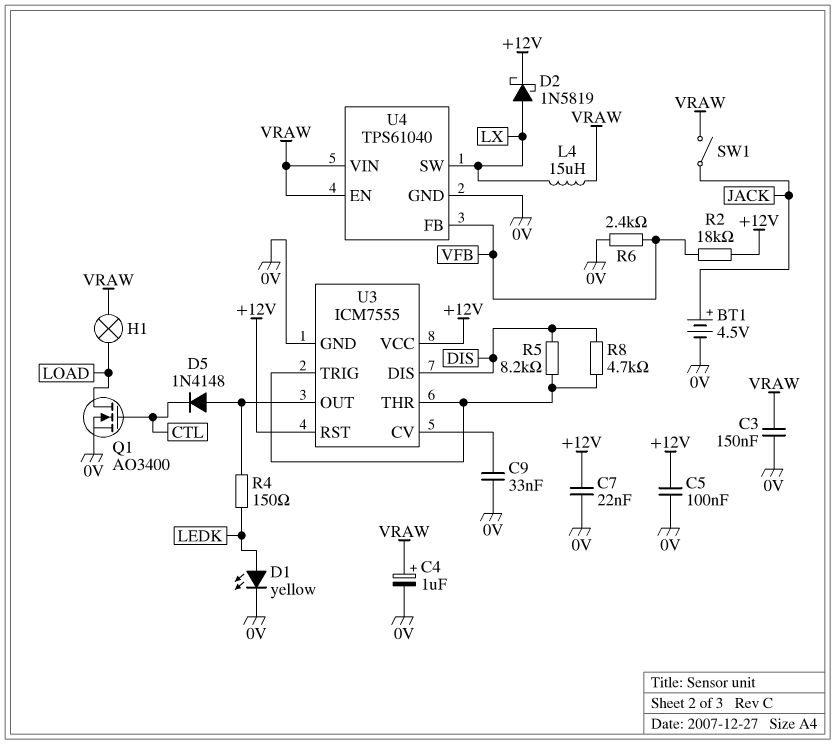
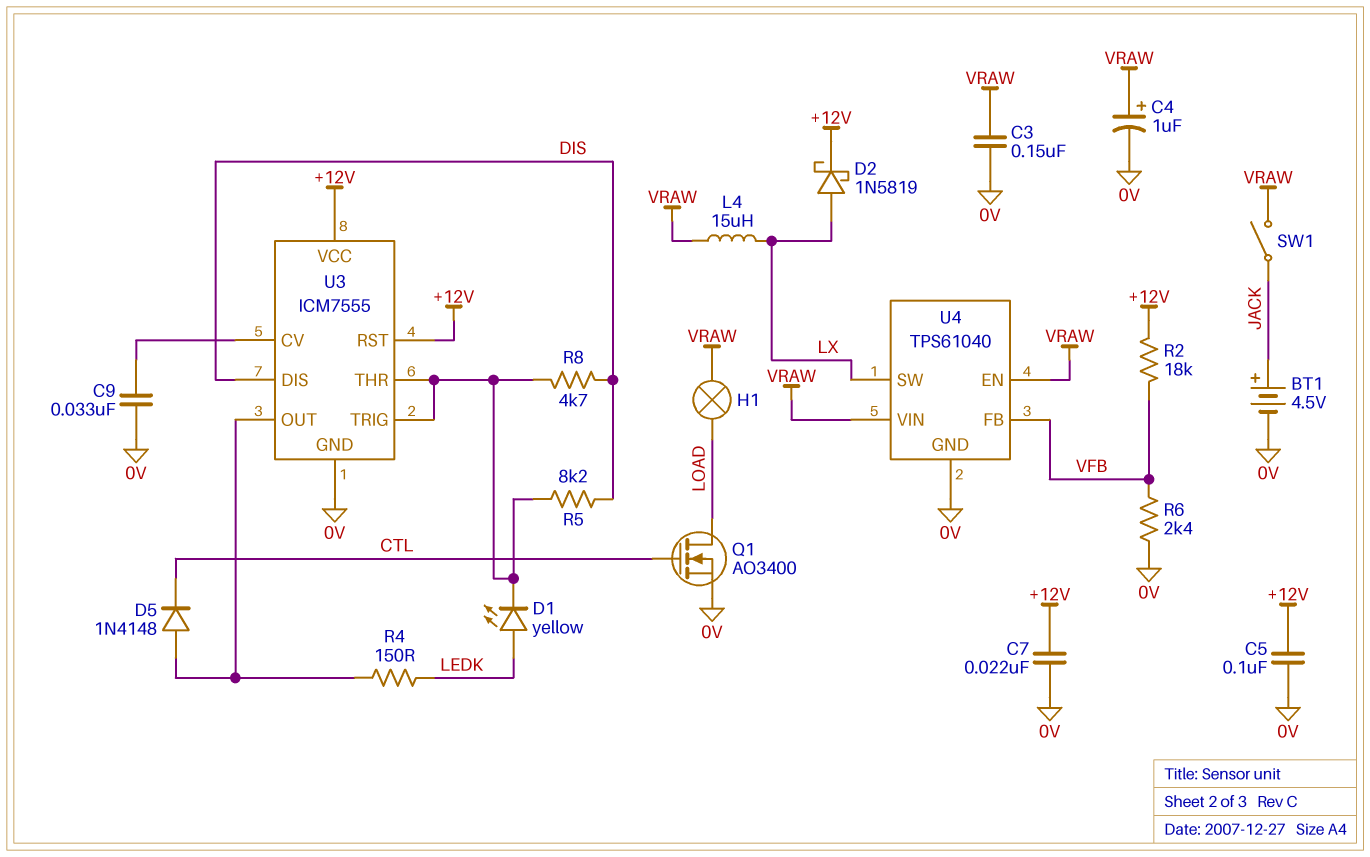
D1: LED yellow (A LEDK, K 0V) -> LED yellow (A LEDK, K U3/THR)

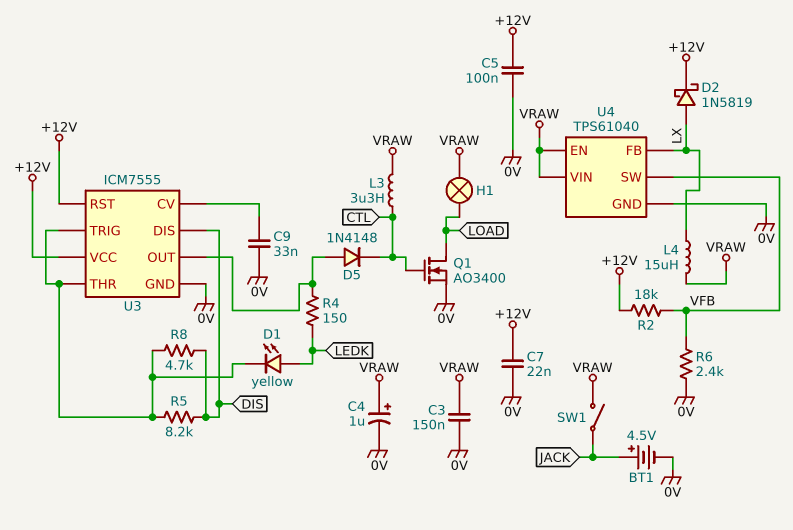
L3: none -> 3.3uH (CTL, VRAW)
U4 pin FB: VFB -> LX
U4 pin SW: LX -> VFB

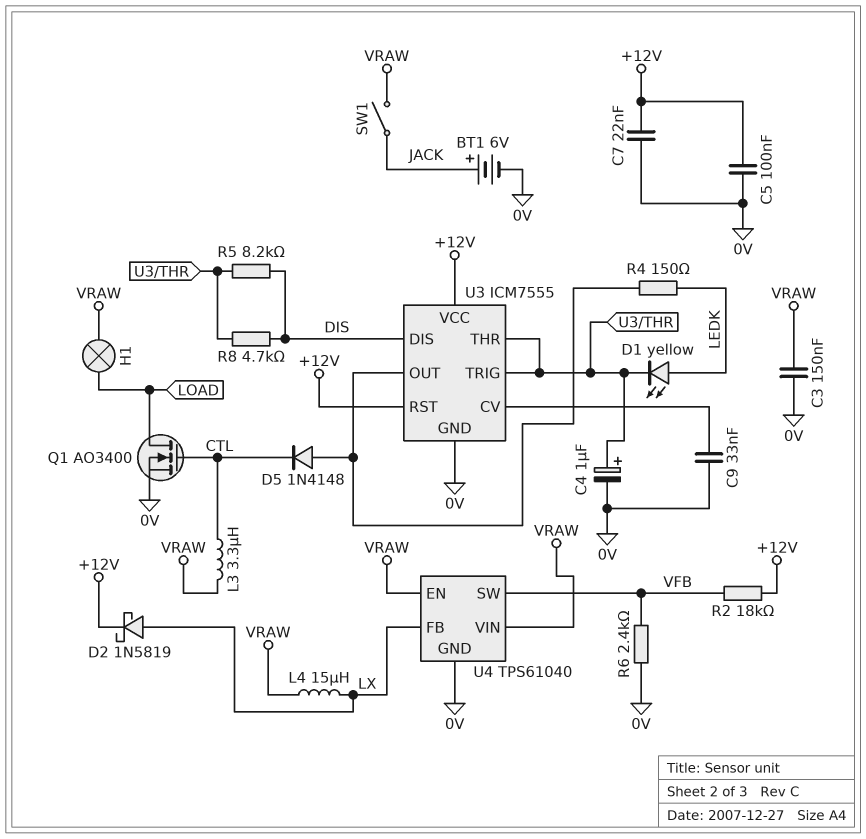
BT1: 4.5V (plus JACK, minus 0V) -> 6V (plus JACK, minus 0V)
C4: 1uF (plus VRAW, minus 0V) -> 1uF (plus U3/THR, minus 0V)

